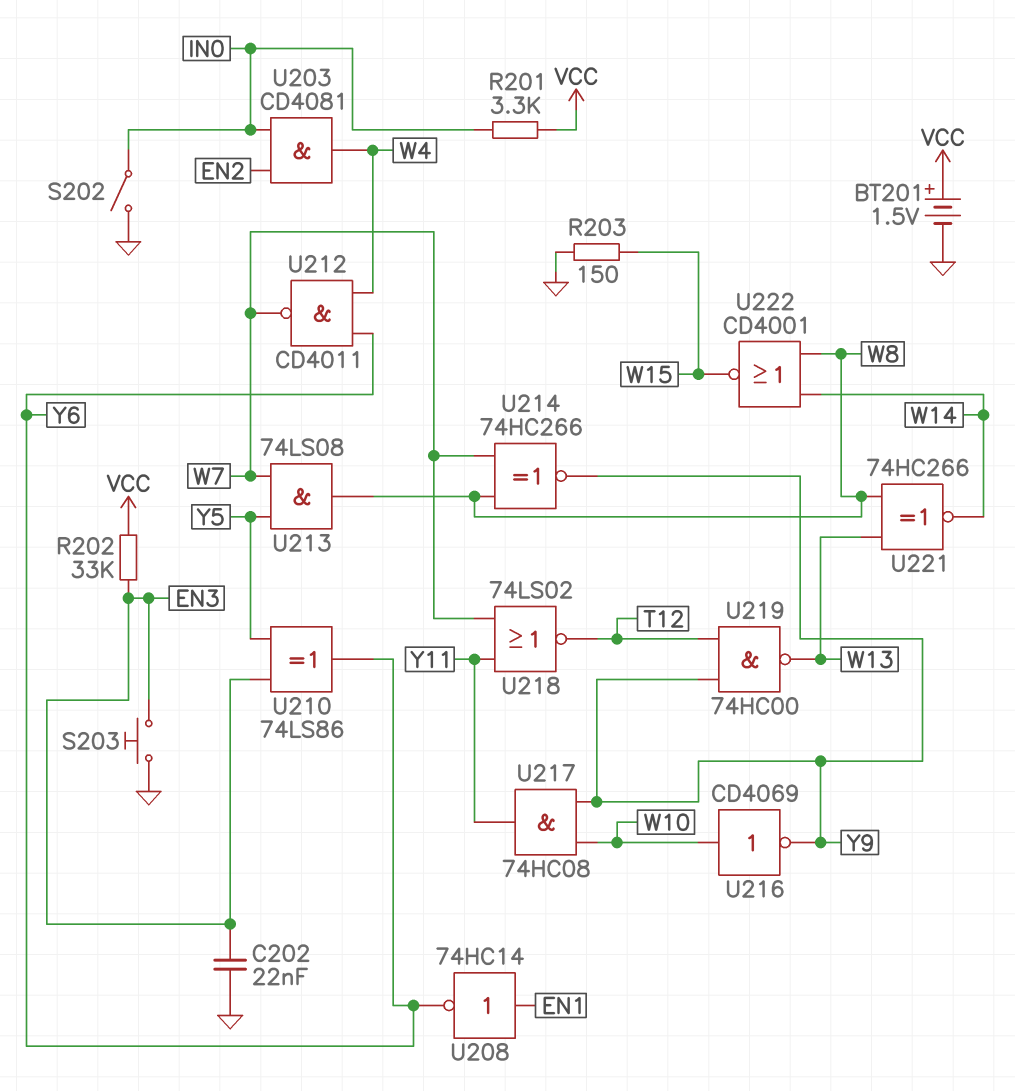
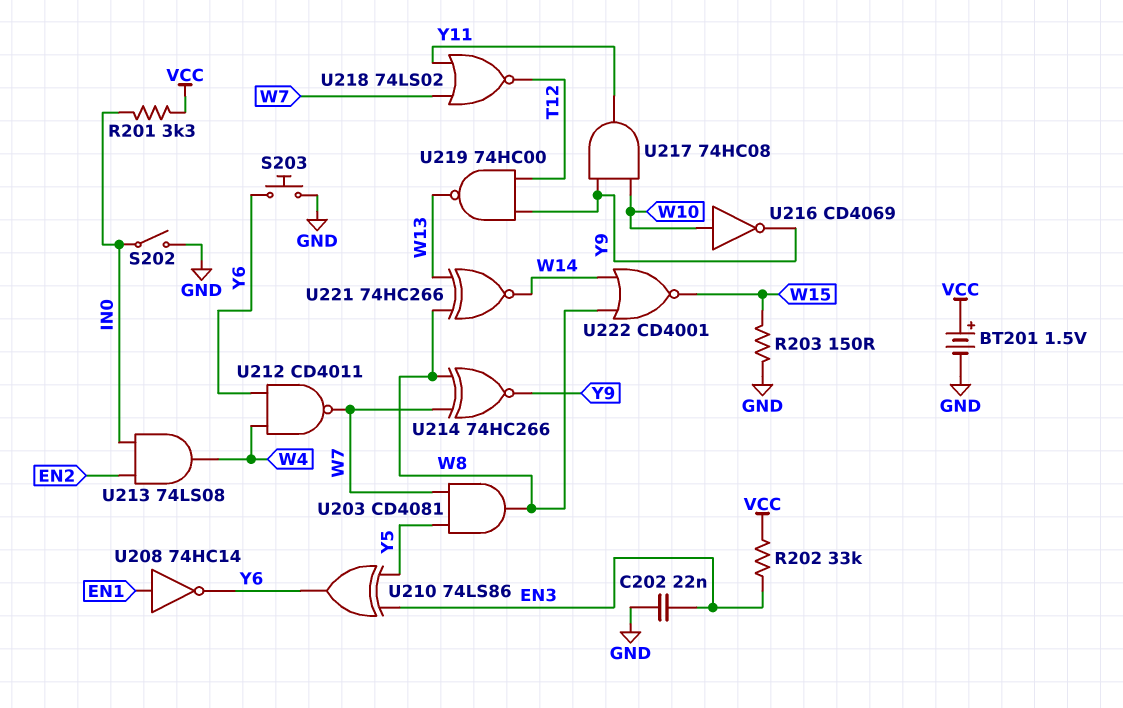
S203: button (EN3, GND) -> button (GND, Y6)
U203: AND CD4081 (in EN2, in IN0, out W4) -> AND CD4081 (in W7, in Y5, out W8)
U213: AND 74LS08 (in W7, in Y5, out W8) -> AND 74LS08 (in EN2, in IN0, out W4)

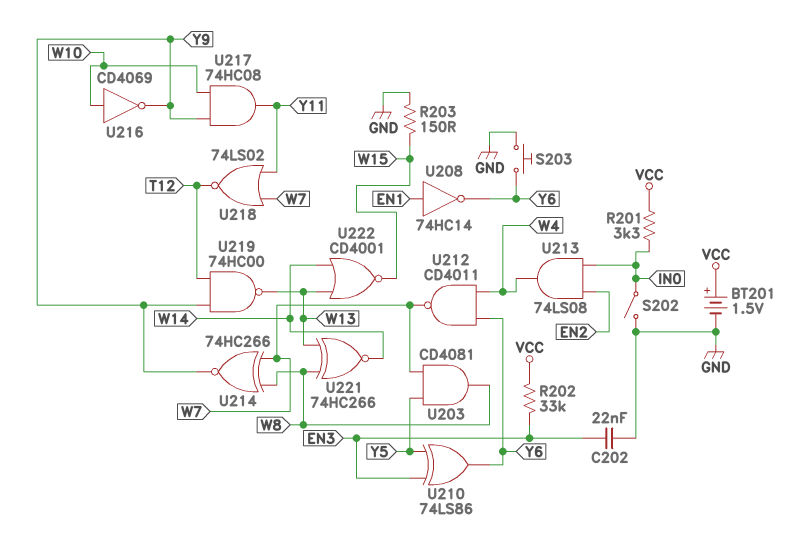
U222: NOR CD4001 (in W8, in W14, out W15) -> NOR CD4001 (in W13, in W14, out W15)

